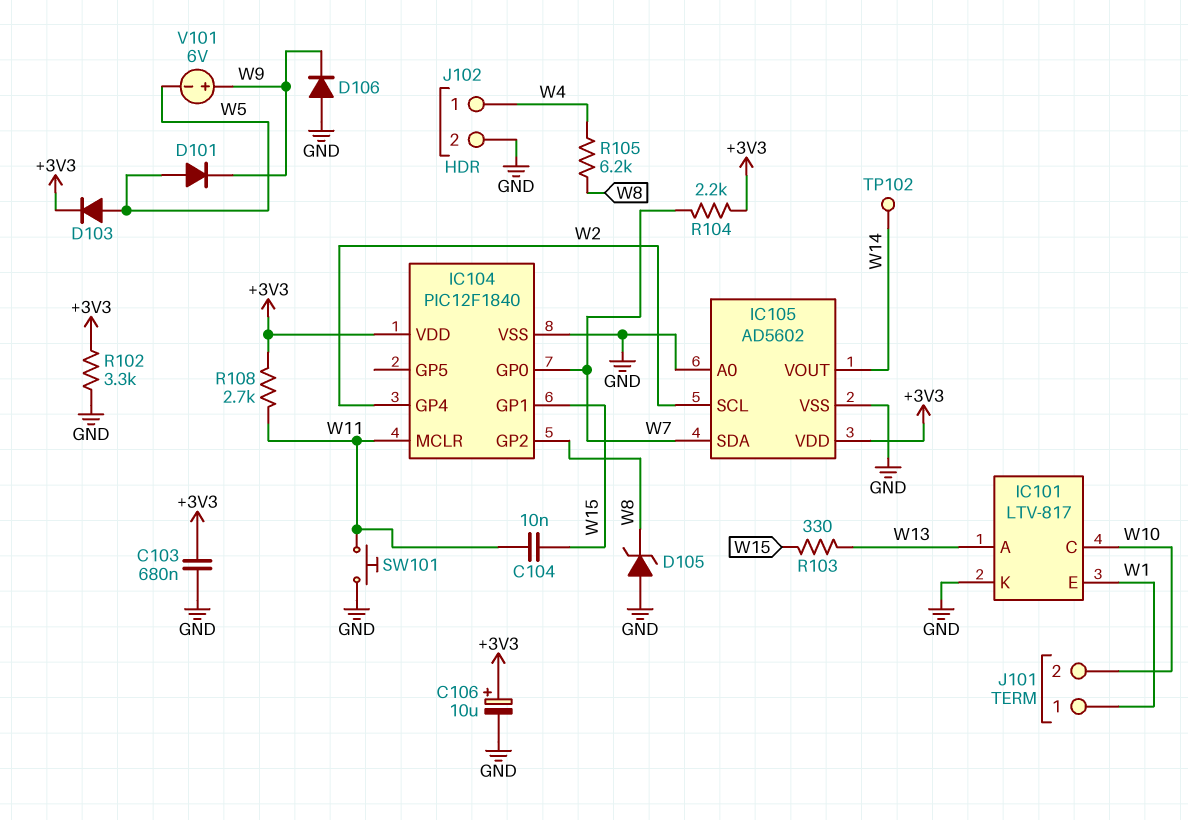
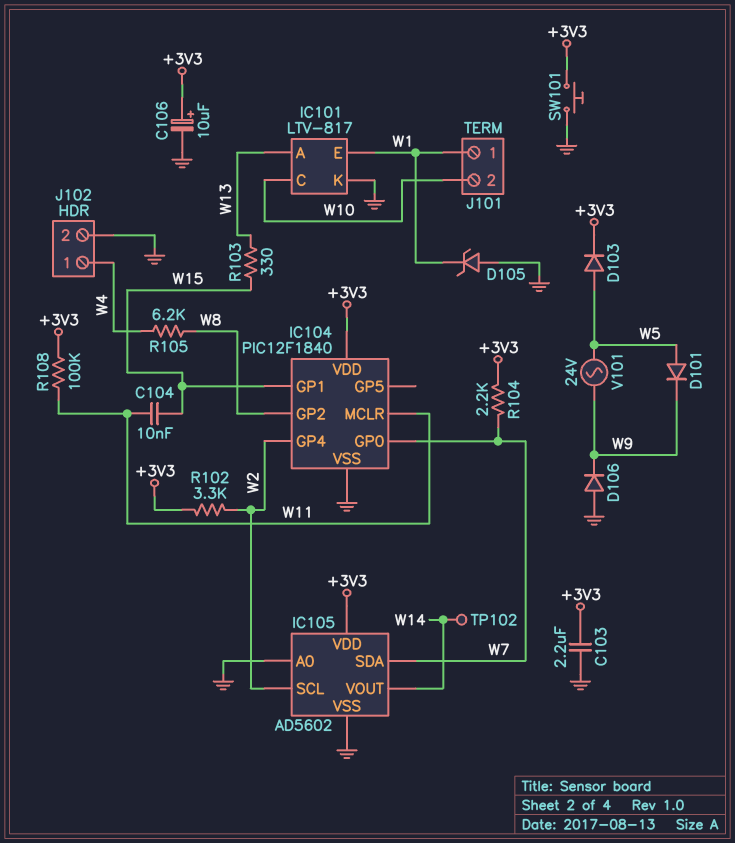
C103: 680nF (+3V3, GND) -> 2.2uF (+3V3, GND)
D105: zener (A GND, K W8) -> zener (A GND, K W1)
R102: 3.3k (+3V3, GND) -> 3.3k (+3V3, W2)
R108: 2.7k (+3V3, W11) -> 100k (+3V3, W11)
SW101: button (GND, W11) -> button (+3V3, GND)
V101: 6V (plus W9, minus W5) -> AC 24V (W5, W9)

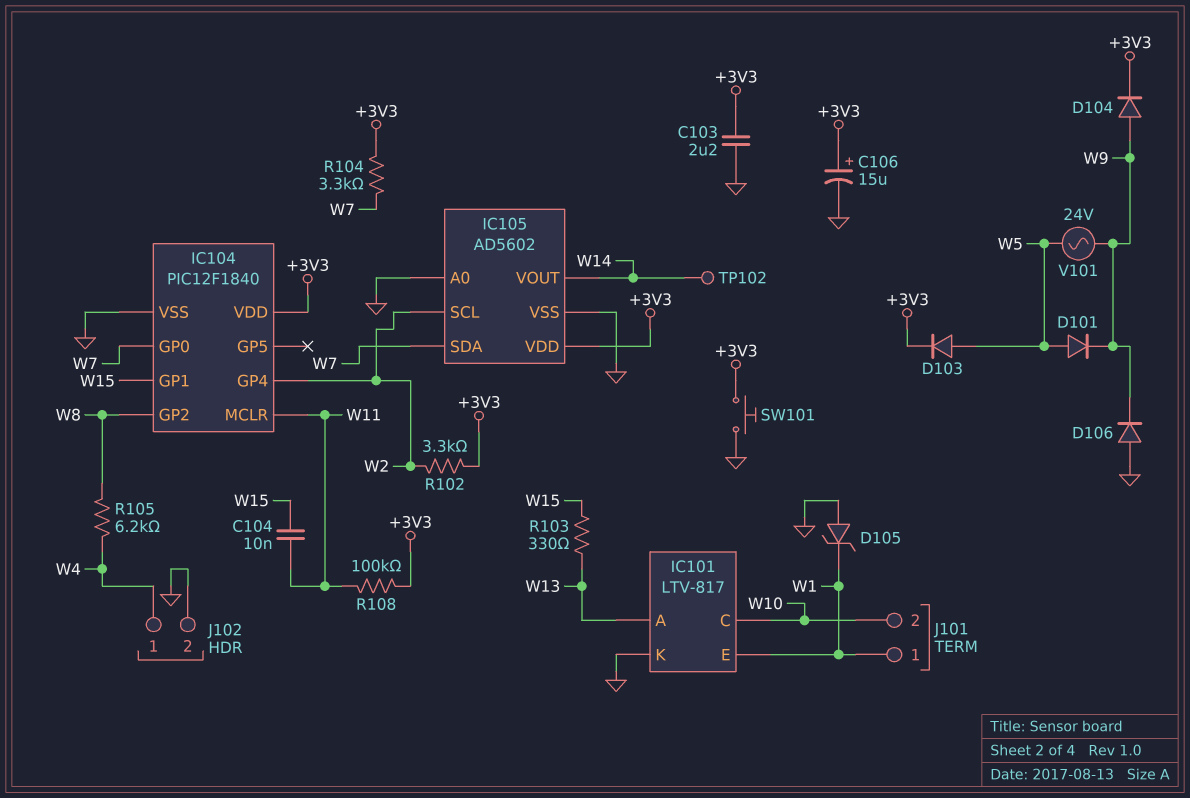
C106: 10uF (plus +3V3, minus GND) -> 15uF (plus +3V3, minus GND)
D104: none -> diode (A W9, K +3V3)
R104: 2.2k (+3V3, W7) -> 3.3k (+3V3, W7)

